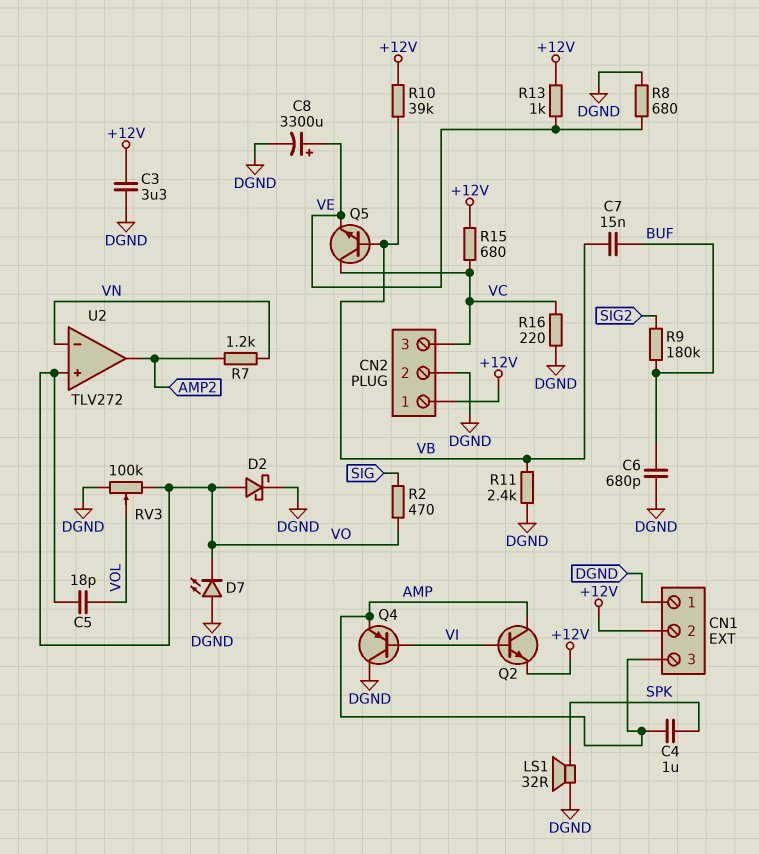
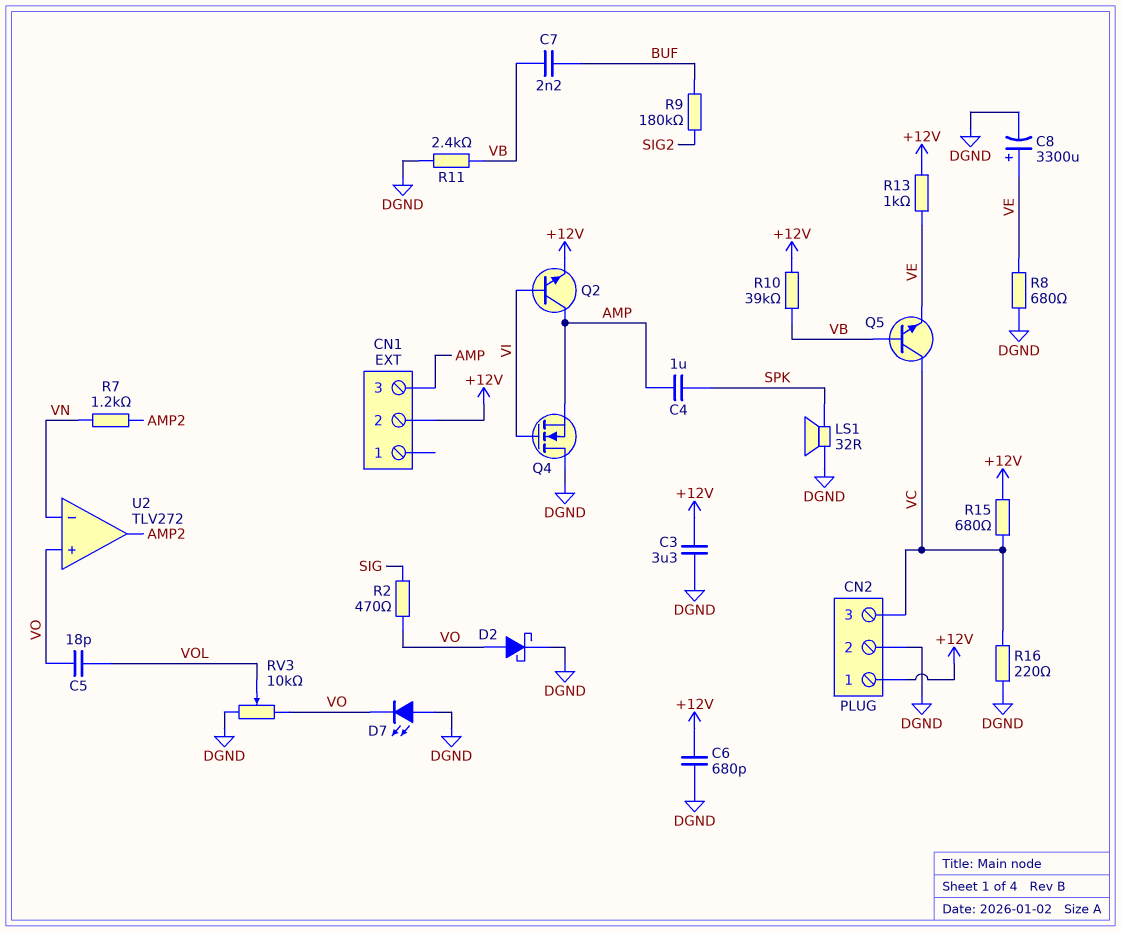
C6: 680pF (BUF, DGND) -> 680pF (+12V, DGND)
C7: 15nF (BUF, VB) -> 2.2nF (BUF, VB)
CN1 pin 1: DGND -> none
Q4: PNP (B VI, C DGND, E AMP) -> NMOS (G VI, D DGND, S AMP)
RV3: 100k (DGND, VO, wiper VOL) -> 10k (DGND, VO, wiper VOL)

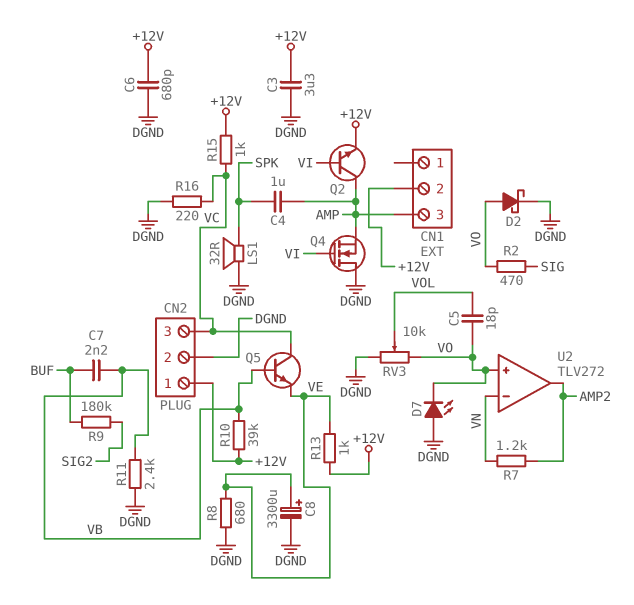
R15: 680 (+12V, VC) -> 1k (+12V, VC)

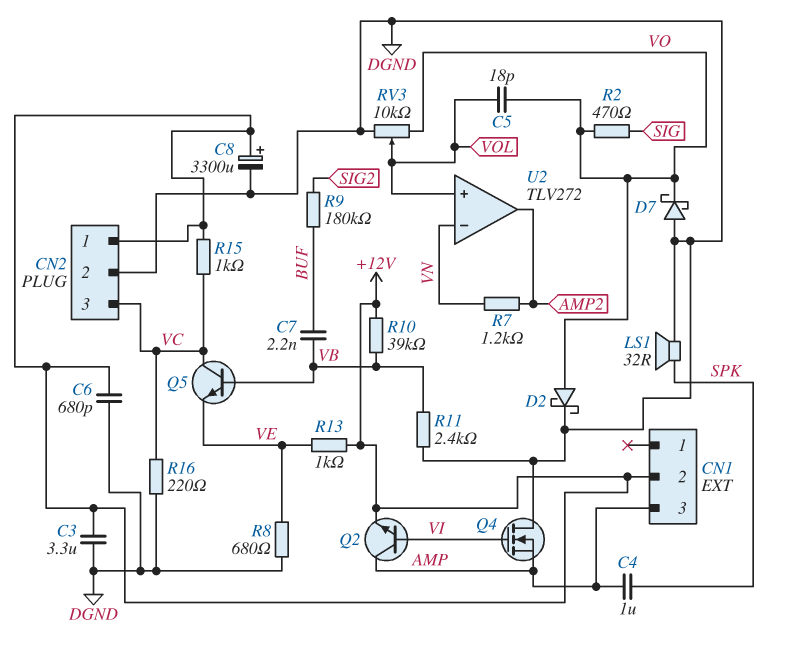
C8: 3300uF (plus VE, minus DGND) -> 3300uF (plus +12V, minus DGND)
D7: LED (A DGND, K VO) -> schottky (A DGND, K VO)
U2 pin in+: VO -> VOL

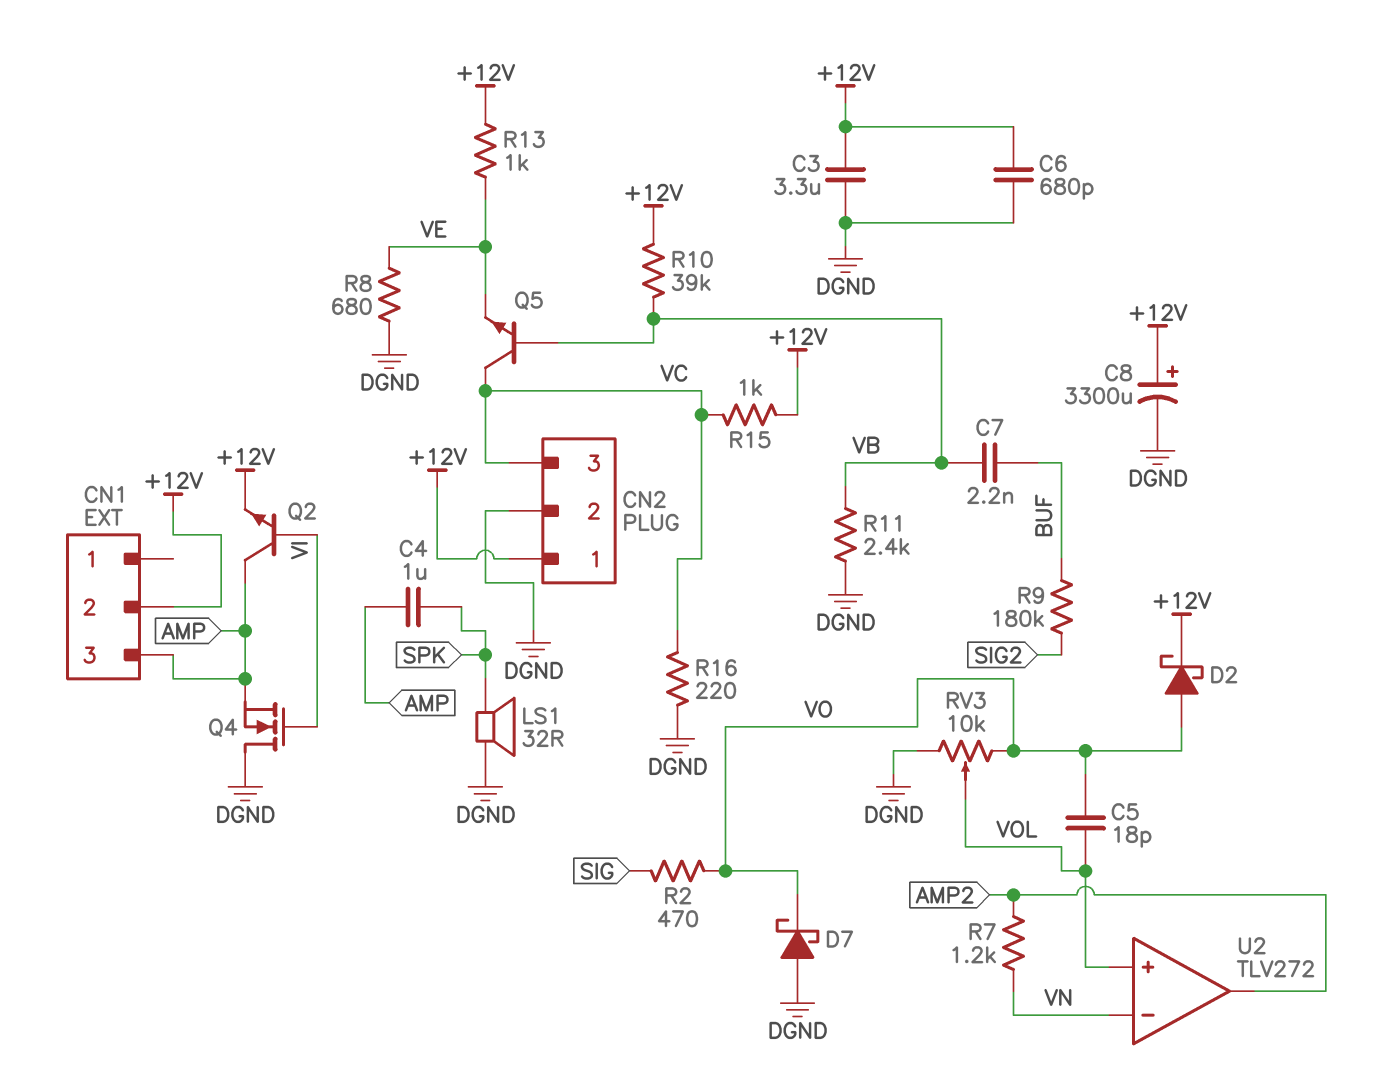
D2: schottky (A VO, K DGND) -> schottky (A VO, K +12V)

